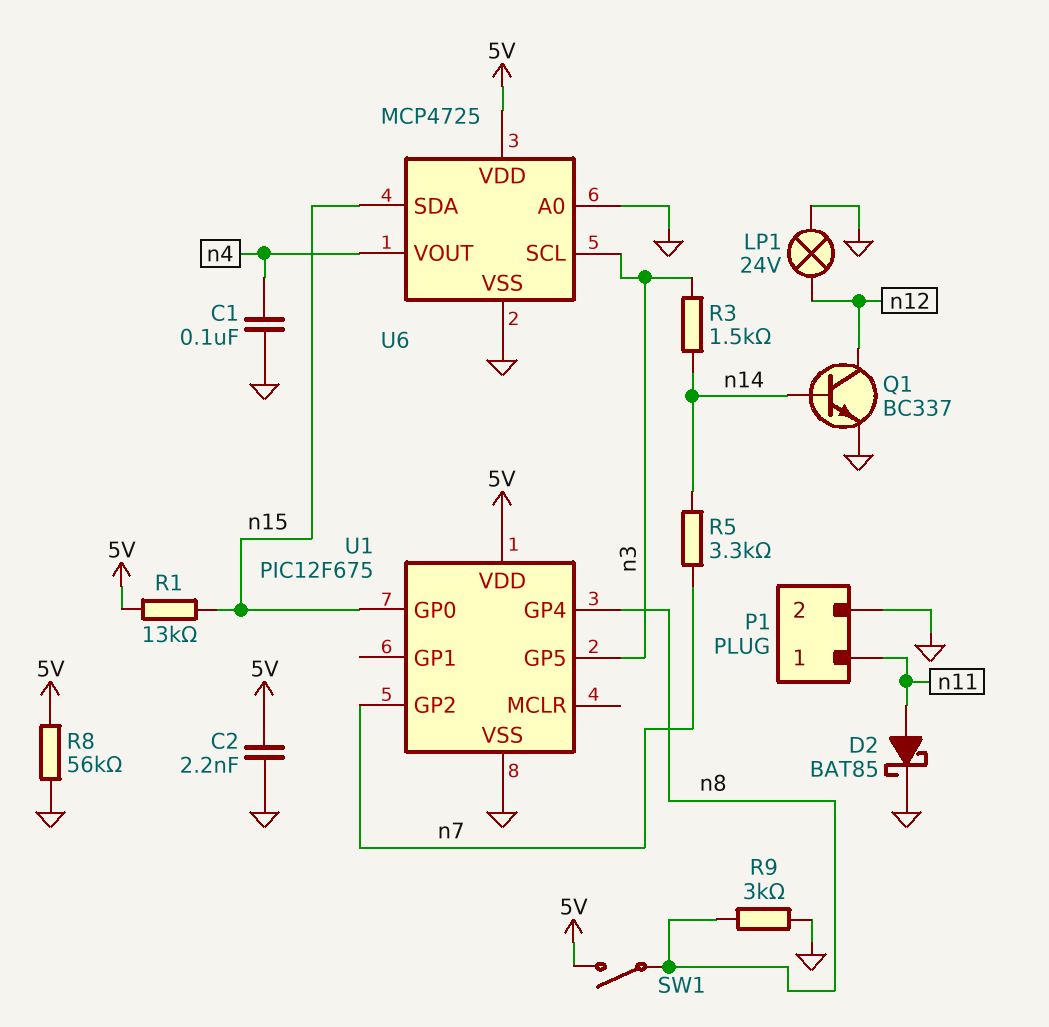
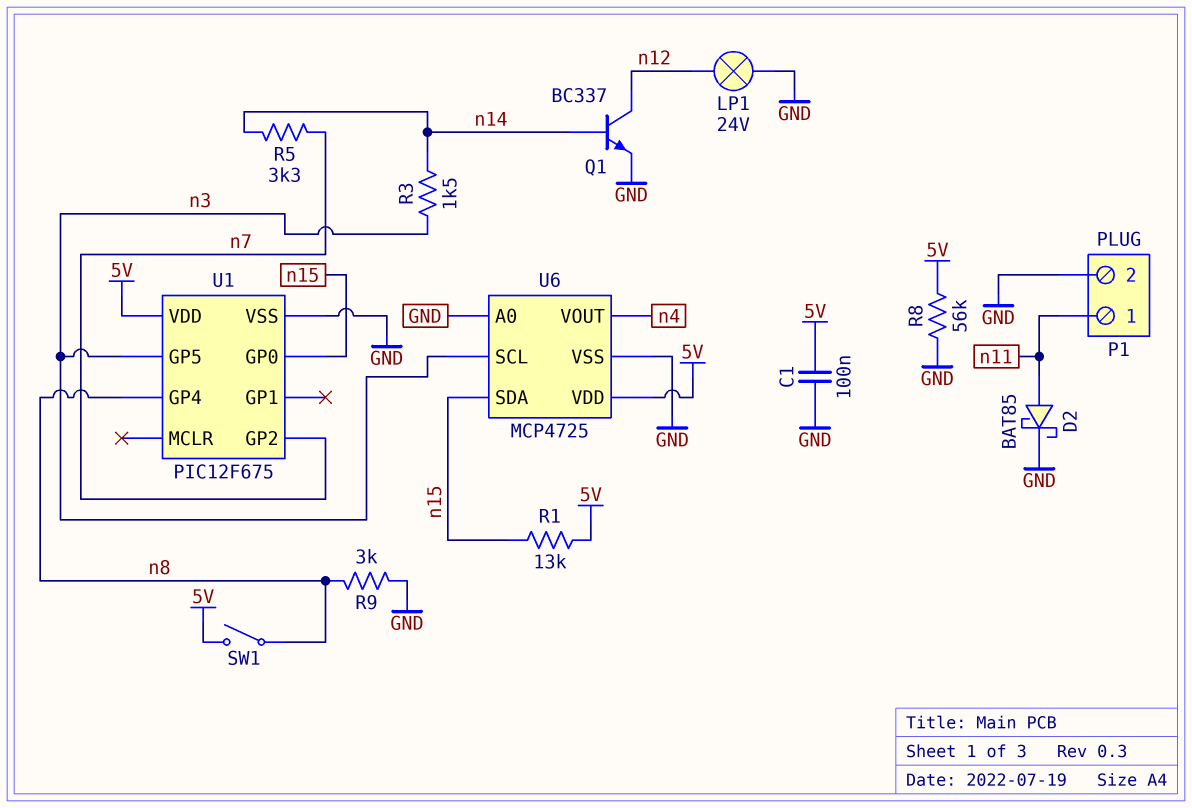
C1: 100nF (GND, n4) -> 100nF (5V, GND)
C2: 2.2nF (5V, GND) -> none

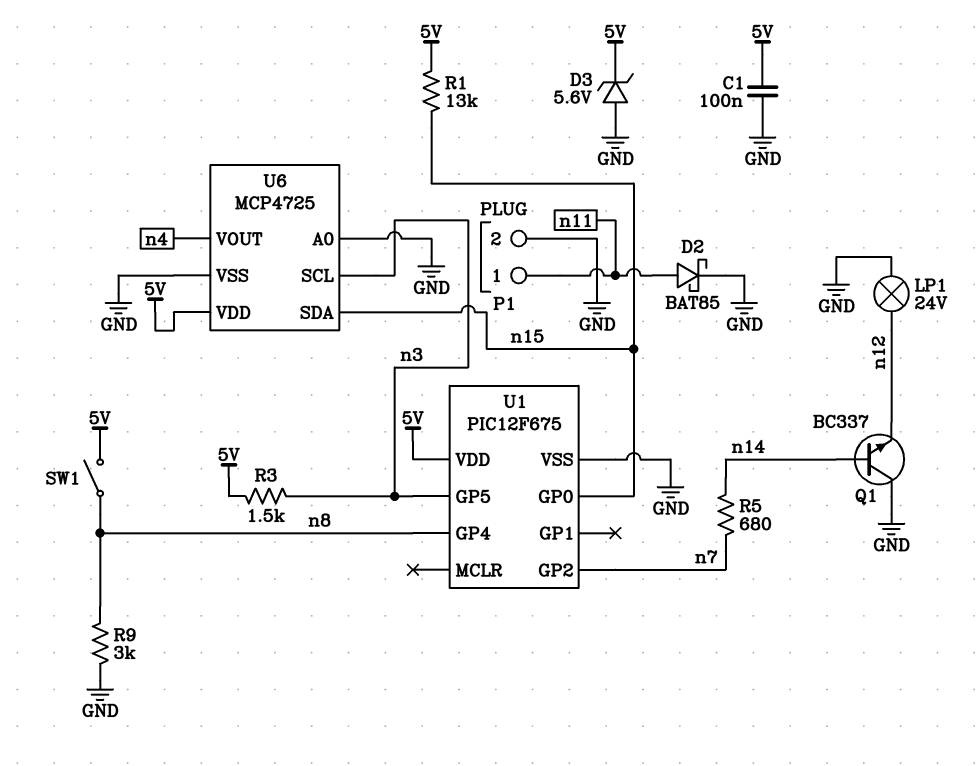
D3: none -> zener 5.6V (A GND, K 5V)
Q1: NPN BC337 (B n14, C n12, E GND) -> NPN BC337 (B n14, C GND, E n12)
R3: 1.5k (n3, n14) -> 1.5k (5V, n3)
R5: 3.3k (n7, n14) -> 680 (n7, n14)
R8: 56k (5V, GND) -> none

